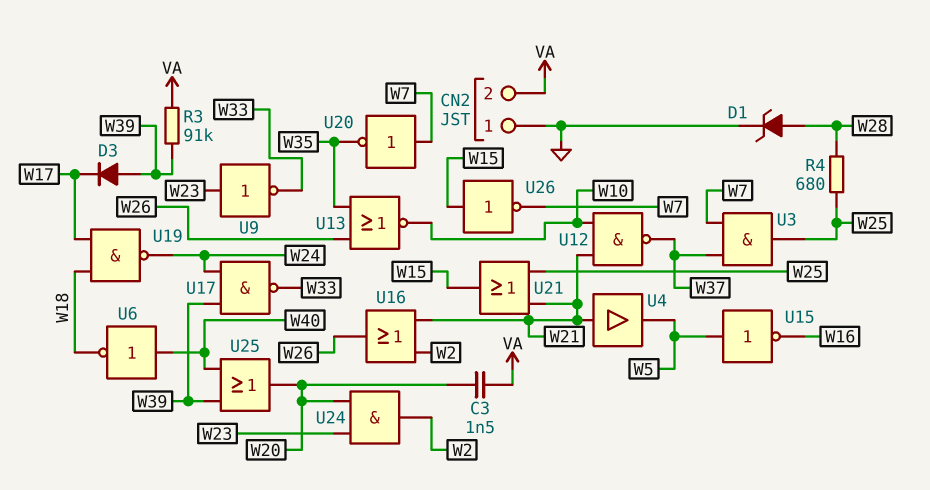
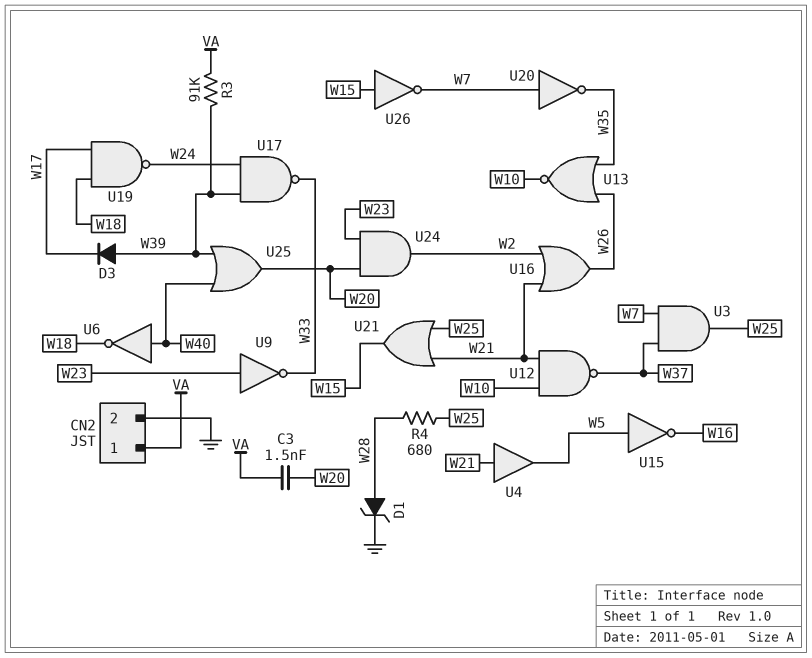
CN2 pin 1: GND -> VA
CN2 pin 2: VA -> GND

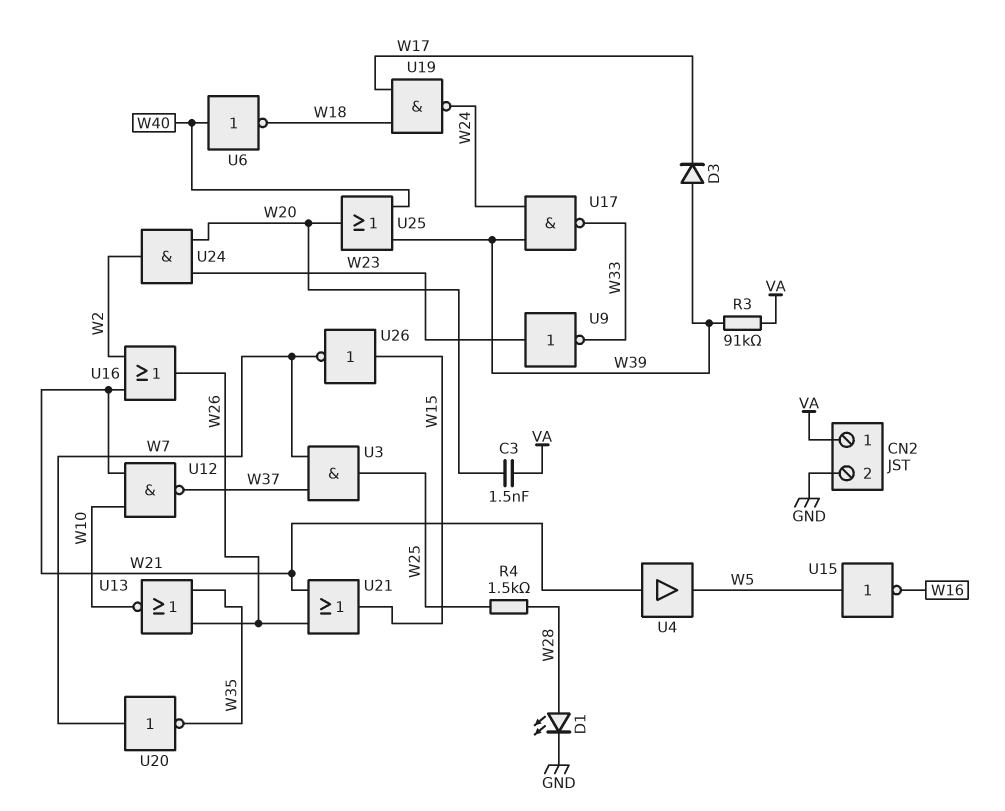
D1: zener (A W28, K GND) -> LED (A W28, K GND)
R4: 680 (W25, W28) -> 1.5k (W25, W28)
U21: OR (in W21, in W25, out W15) -> OR (in W21, in W26, out W15)

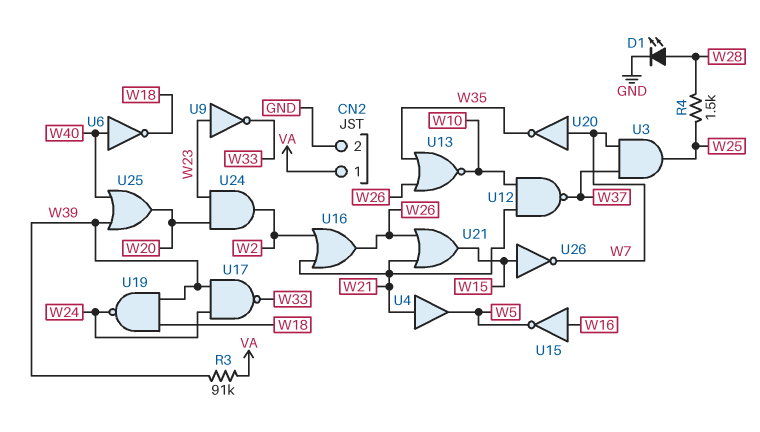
C3: 1.5nF (VA, W20) -> none
D3: diode (A W39, K W17) -> none
U15: NOT (in W5, out W16) -> NOT (in W16, out W5)
U19: NAND (in W17, in W18, out W24) -> NAND (in W18, in W39, out W24)

